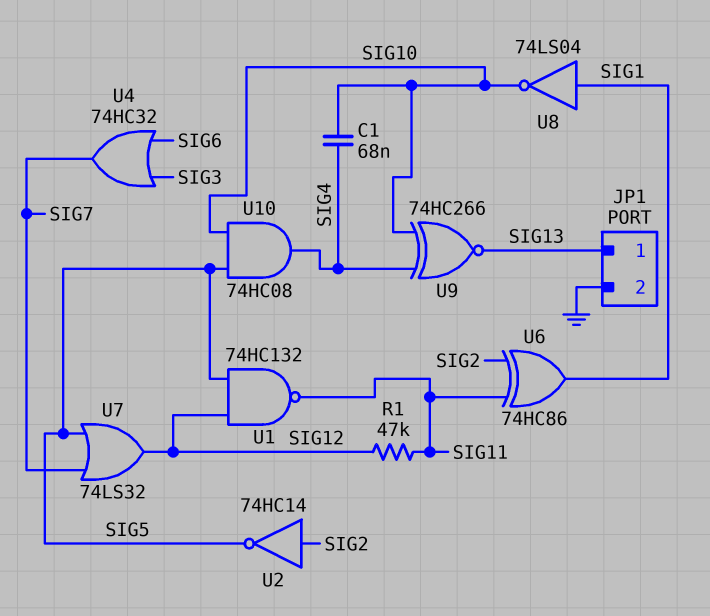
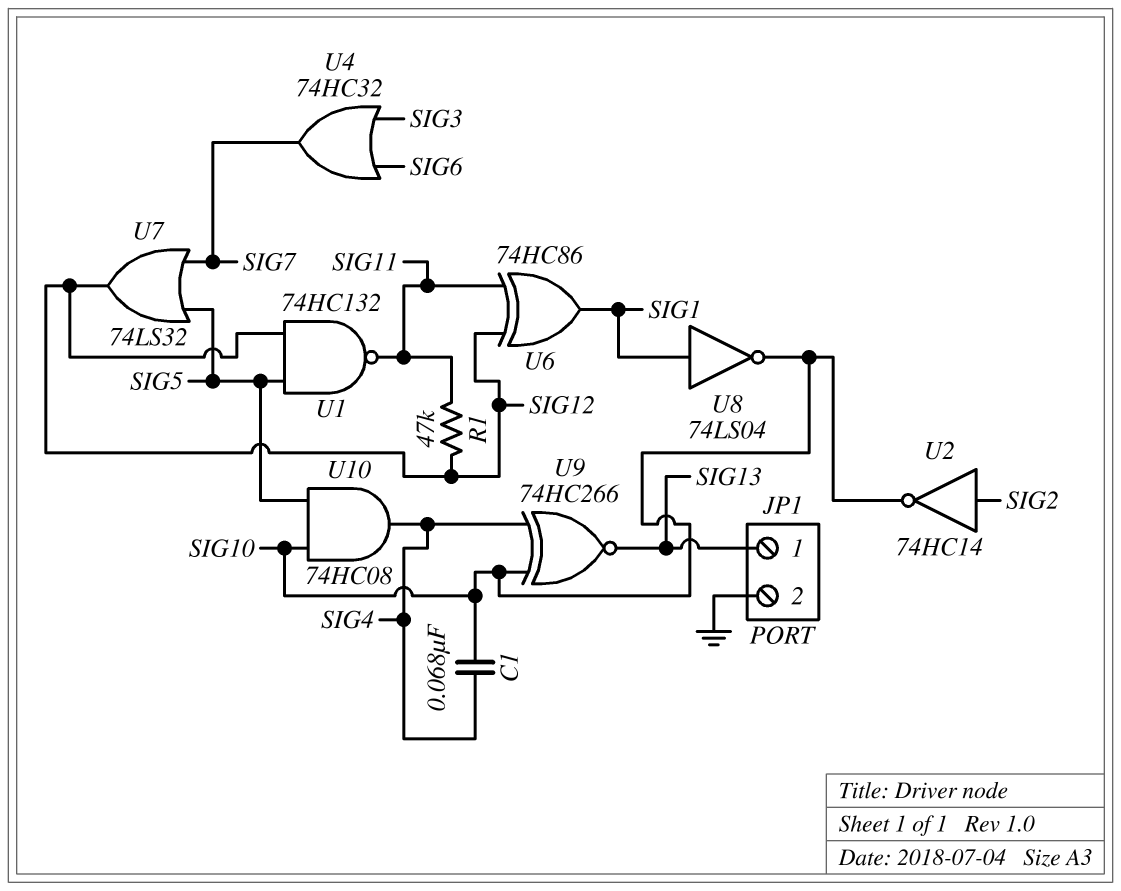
U2: NOT 74HC14 (in SIG2, out SIG5) -> NOT 74HC14 (in SIG2, out SIG10)
U6: XOR 74HC86 (in SIG2, in SIG11, out SIG1) -> XOR 74HC86 (in SIG11, in SIG12, out SIG1)

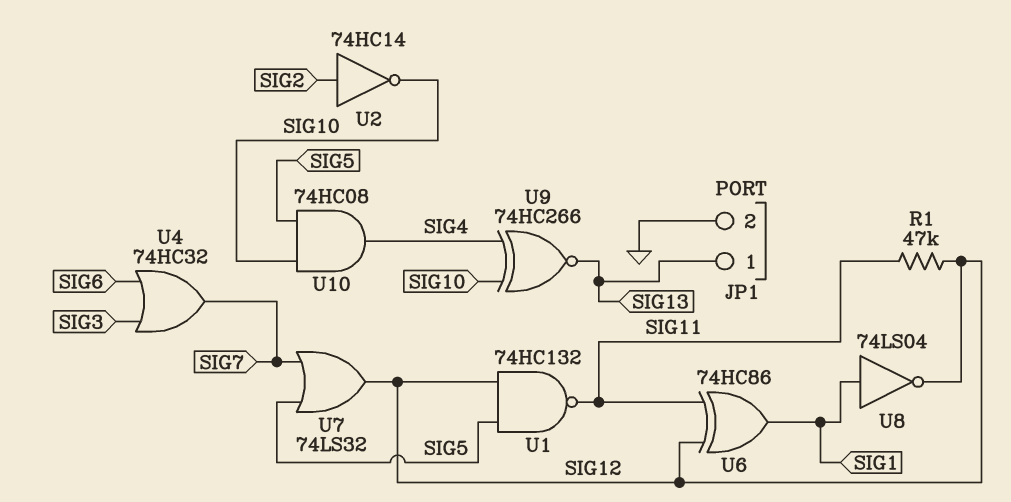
C1: 68nF (SIG4, SIG10) -> none
U8: NOT 74LS04 (in SIG1, out SIG10) -> NOT 74LS04 (in SIG1, out SIG12)

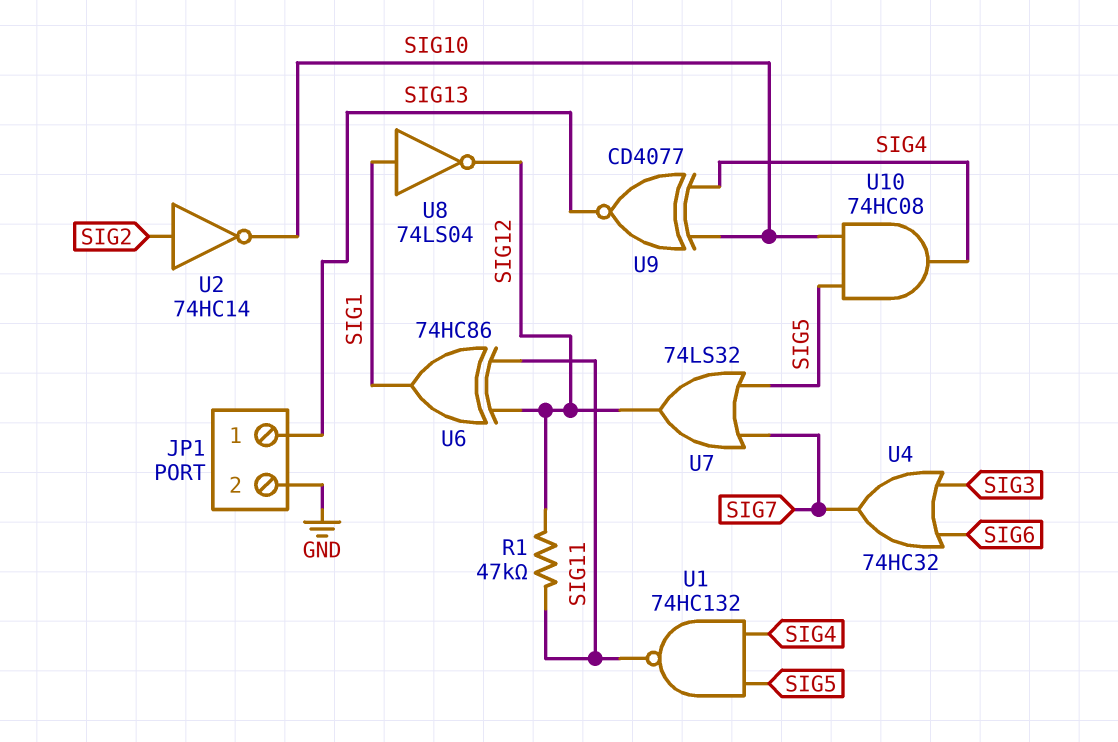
U1: NAND 74HC132 (in SIG5, in SIG12, out SIG11) -> NAND 74HC132 (in SIG4, in SIG5, out SIG11)
U9: XNOR 74HC266 (in SIG4, in SIG10, out SIG13) -> XNOR CD4077 (in SIG4, in SIG10, out SIG13)

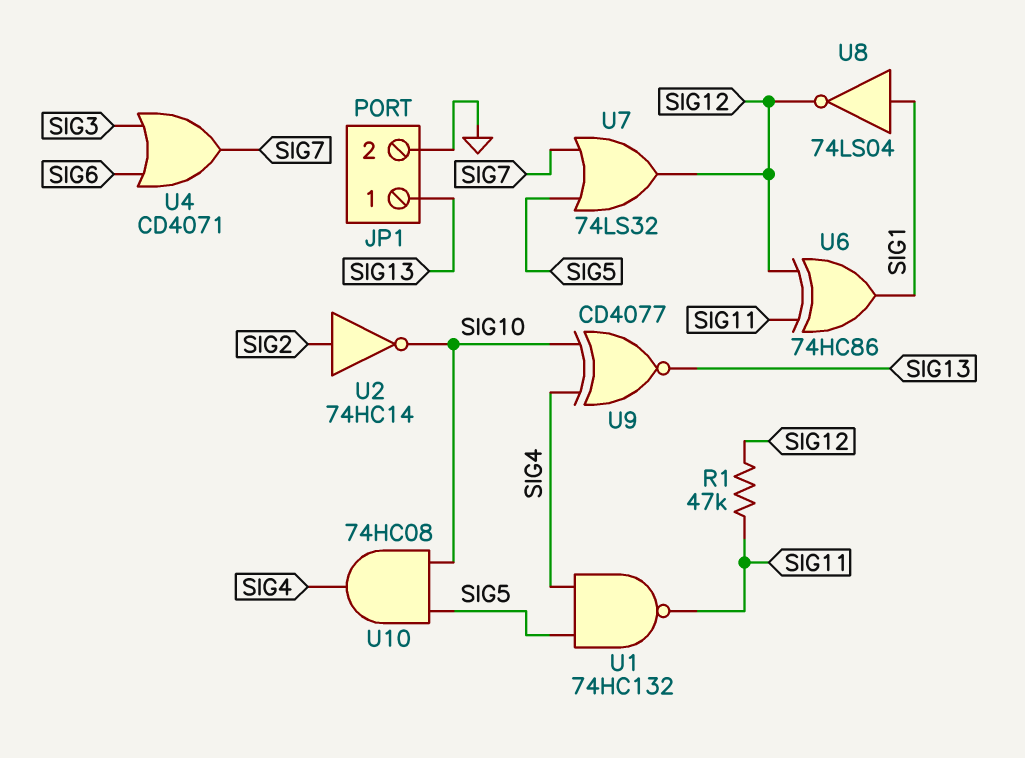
U4: OR 74HC32 (in SIG3, in SIG6, out SIG7) -> OR CD4071 (in SIG3, in SIG6, out SIG7)

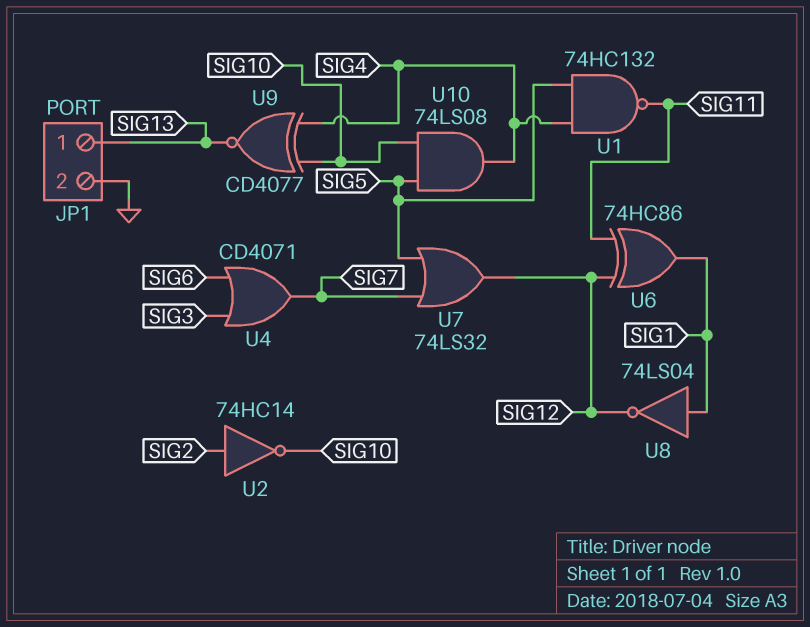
R1: 47k (SIG11, SIG12) -> none
U10: AND 74HC08 (in SIG5, in SIG10, out SIG4) -> AND 74LS08 (in SIG5, in SIG10, out SIG4)

